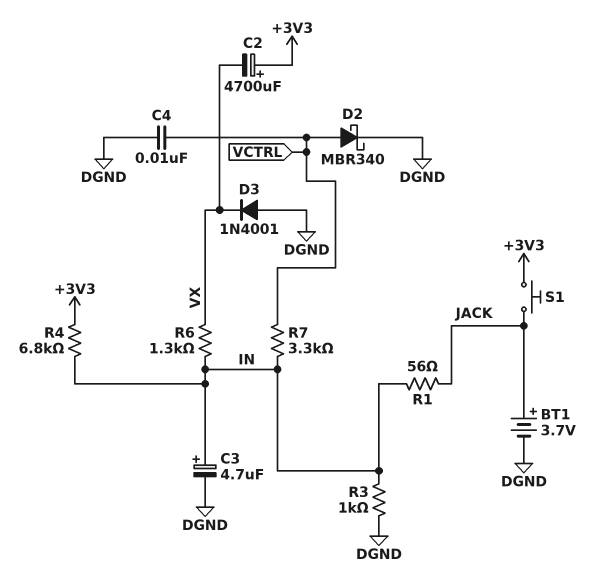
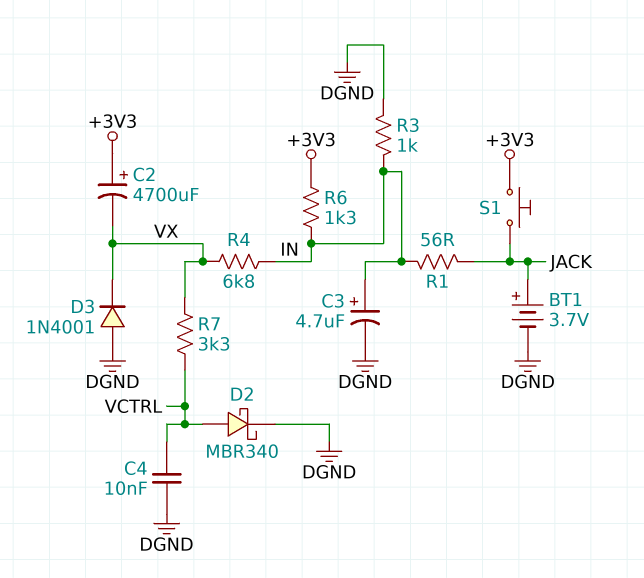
R4: 6.8k (+3V3, IN) -> 6.8k (IN, VX)
R6: 1.3k (IN, VX) -> 1.3k (+3V3, IN)
R7: 3.3k (IN, VCTRL) -> 3.3k (VCTRL, VX)

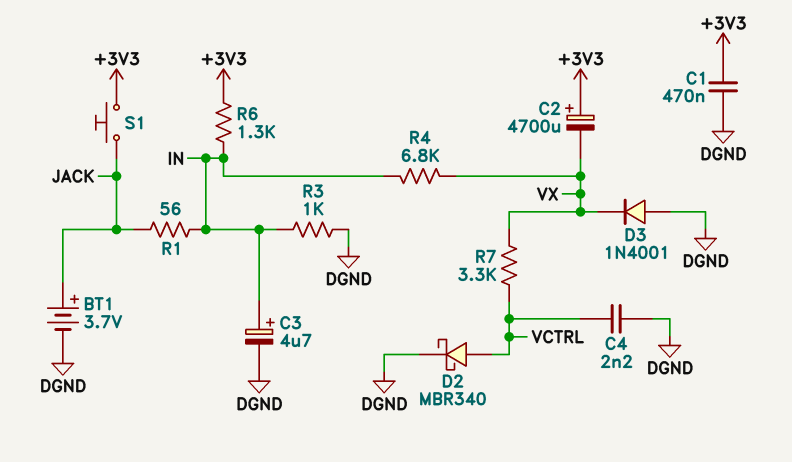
C1: none -> 470nF (+3V3, DGND)
C4: 10nF (DGND, VCTRL) -> 2.2nF (DGND, VCTRL)

